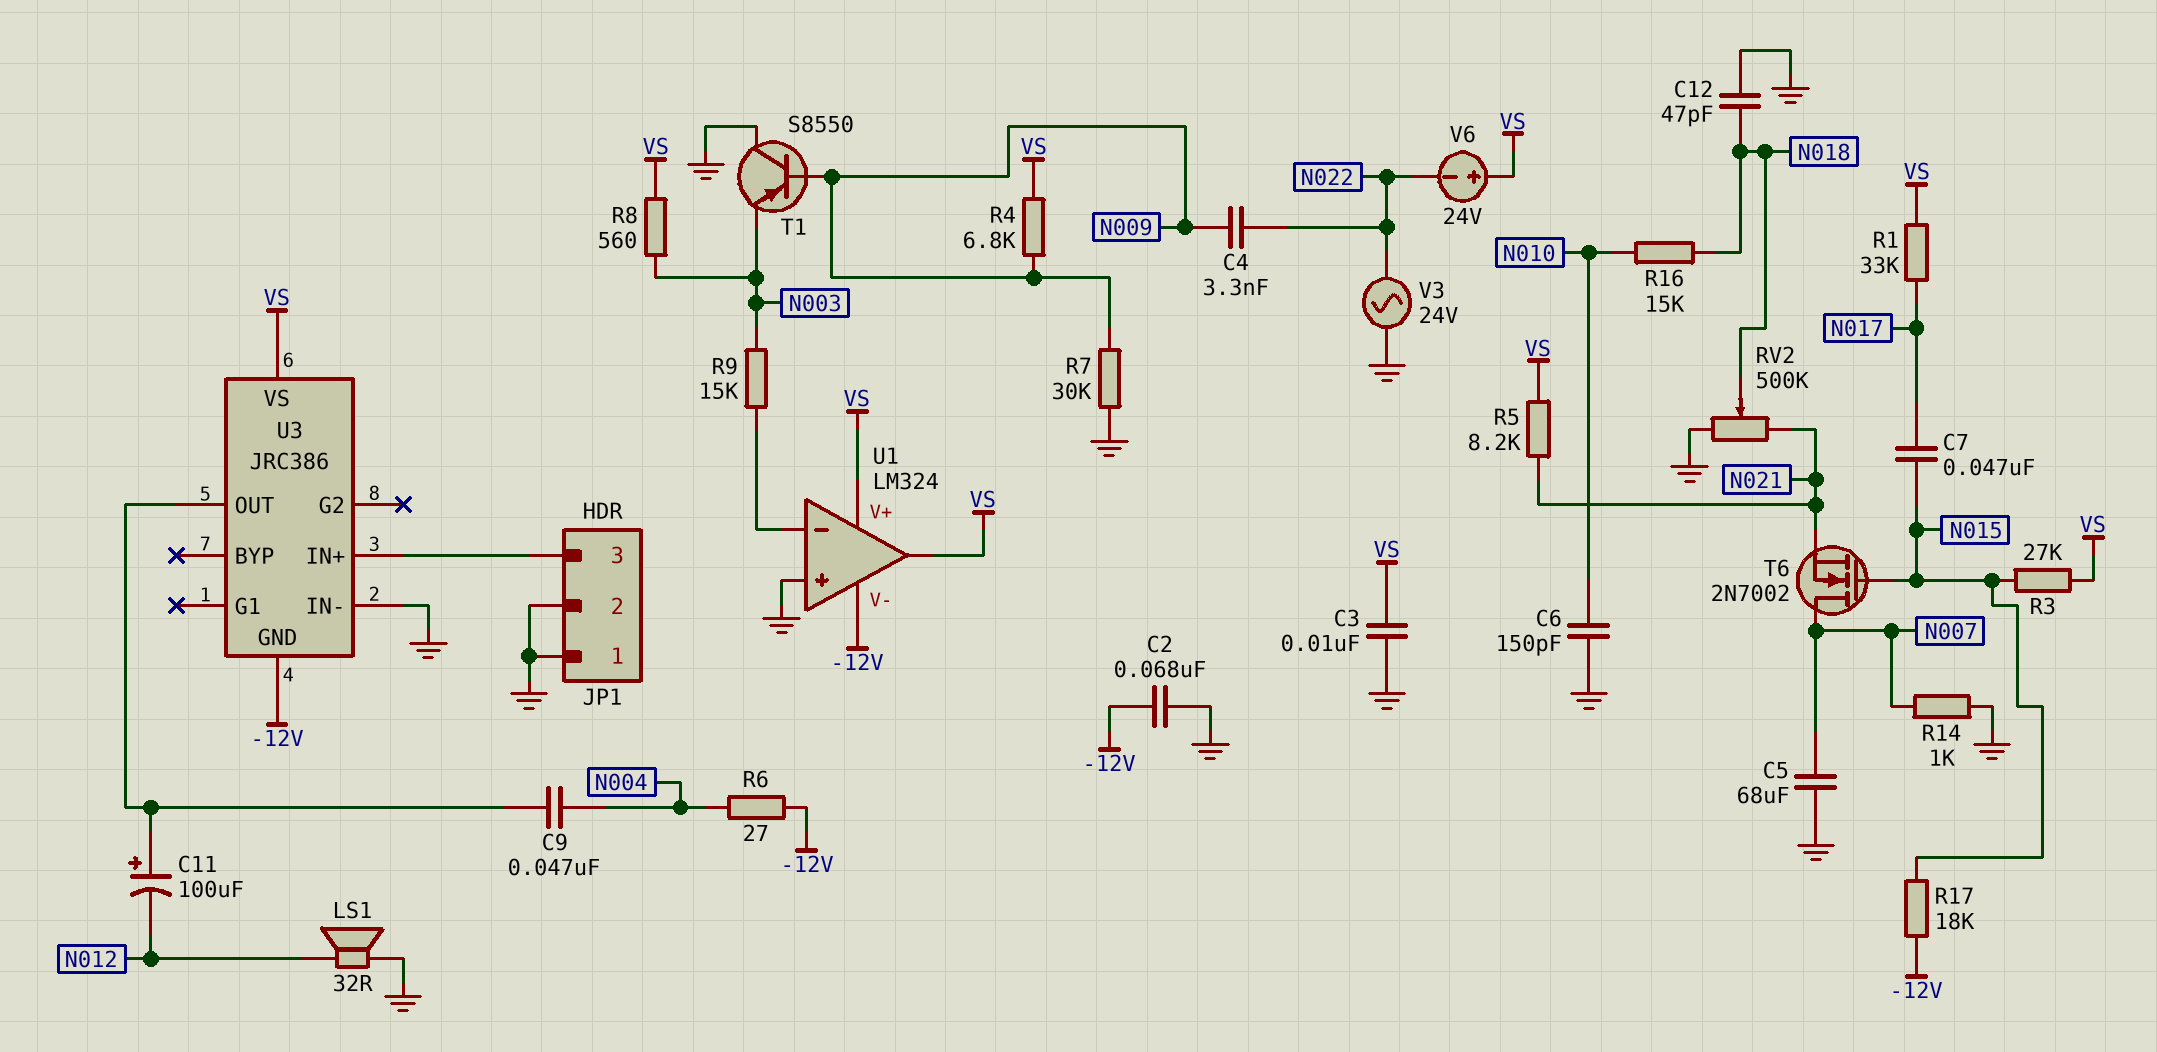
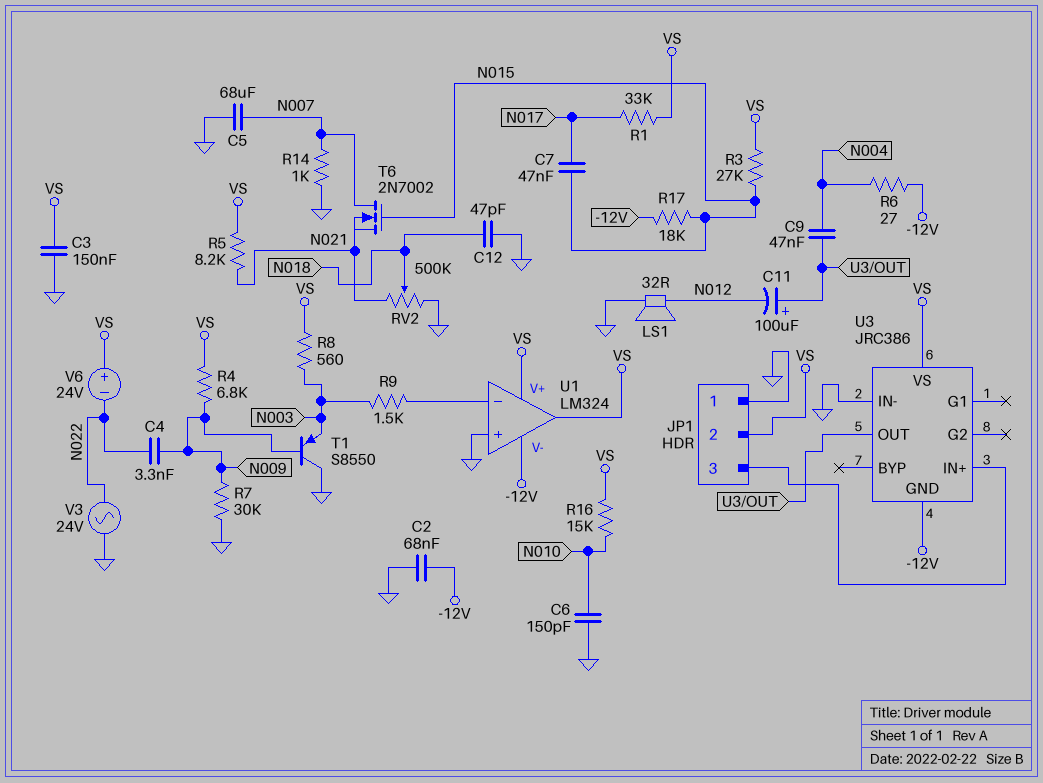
C3: 10nF (GND, VS) -> 150nF (GND, VS)
JP1 pin 2: GND -> VS
R9: 15k (N003, U1/in-) -> 1.5k (N003, U1/in-)
R16: 15k (N010, N018) -> 15k (N010, VS)

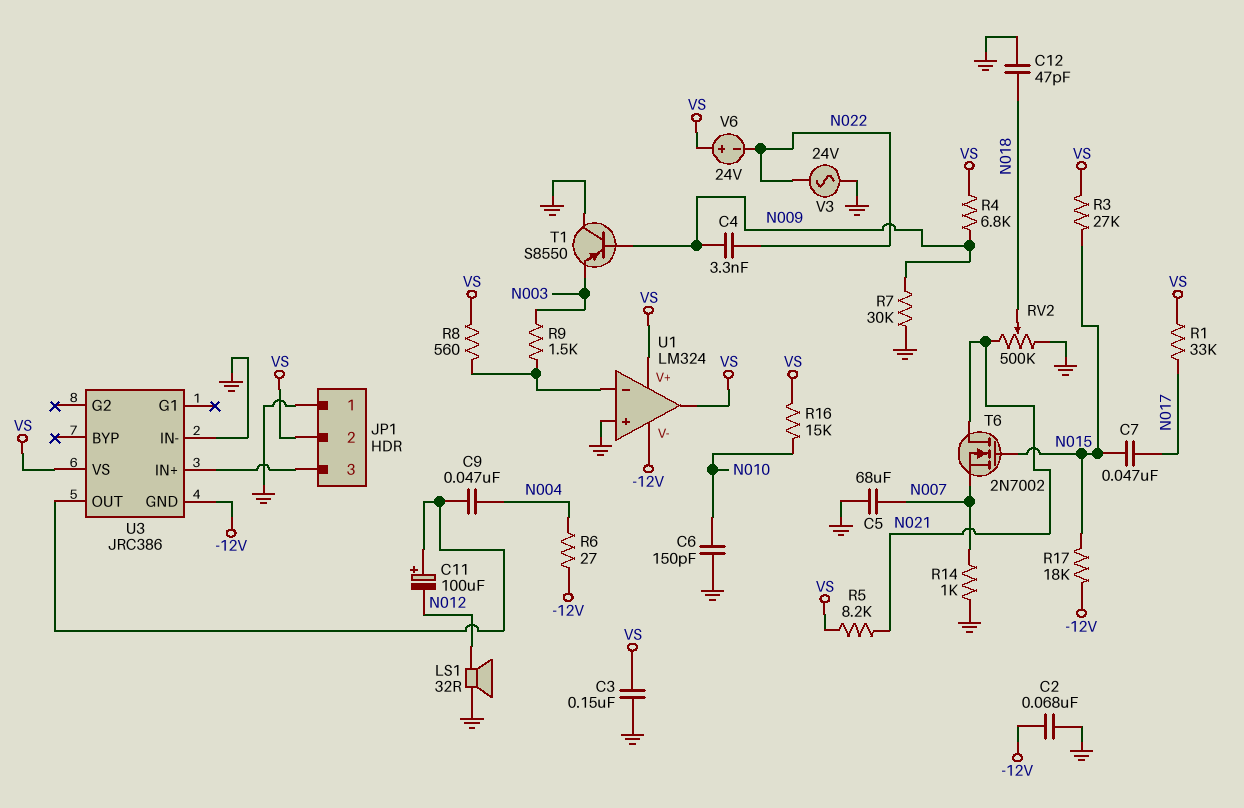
R8: 560 (N003, VS) -> 560 (U1/in-, VS)
T6: NMOS 2N7002 (G N015, D N007, S N021) -> NMOS 2N7002 (G N015, D N021, S N007)

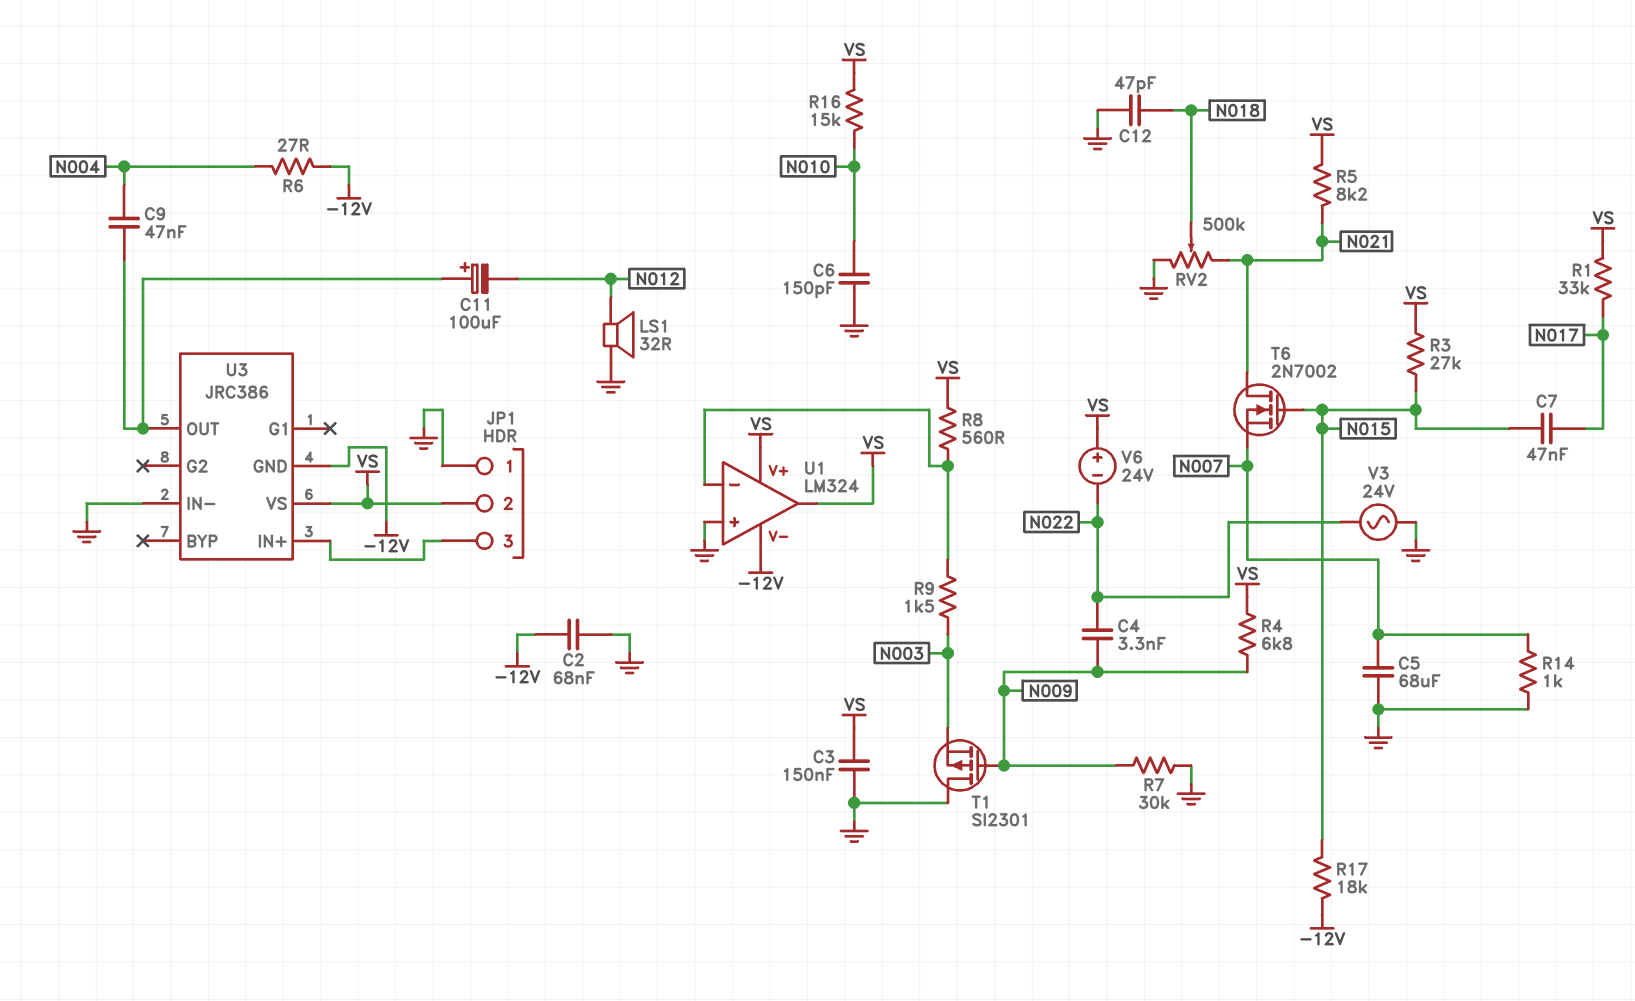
T1: PNP S8550 (B N009, C GND, E N003) -> PMOS SI2301 (G N009, D GND, S N003)

